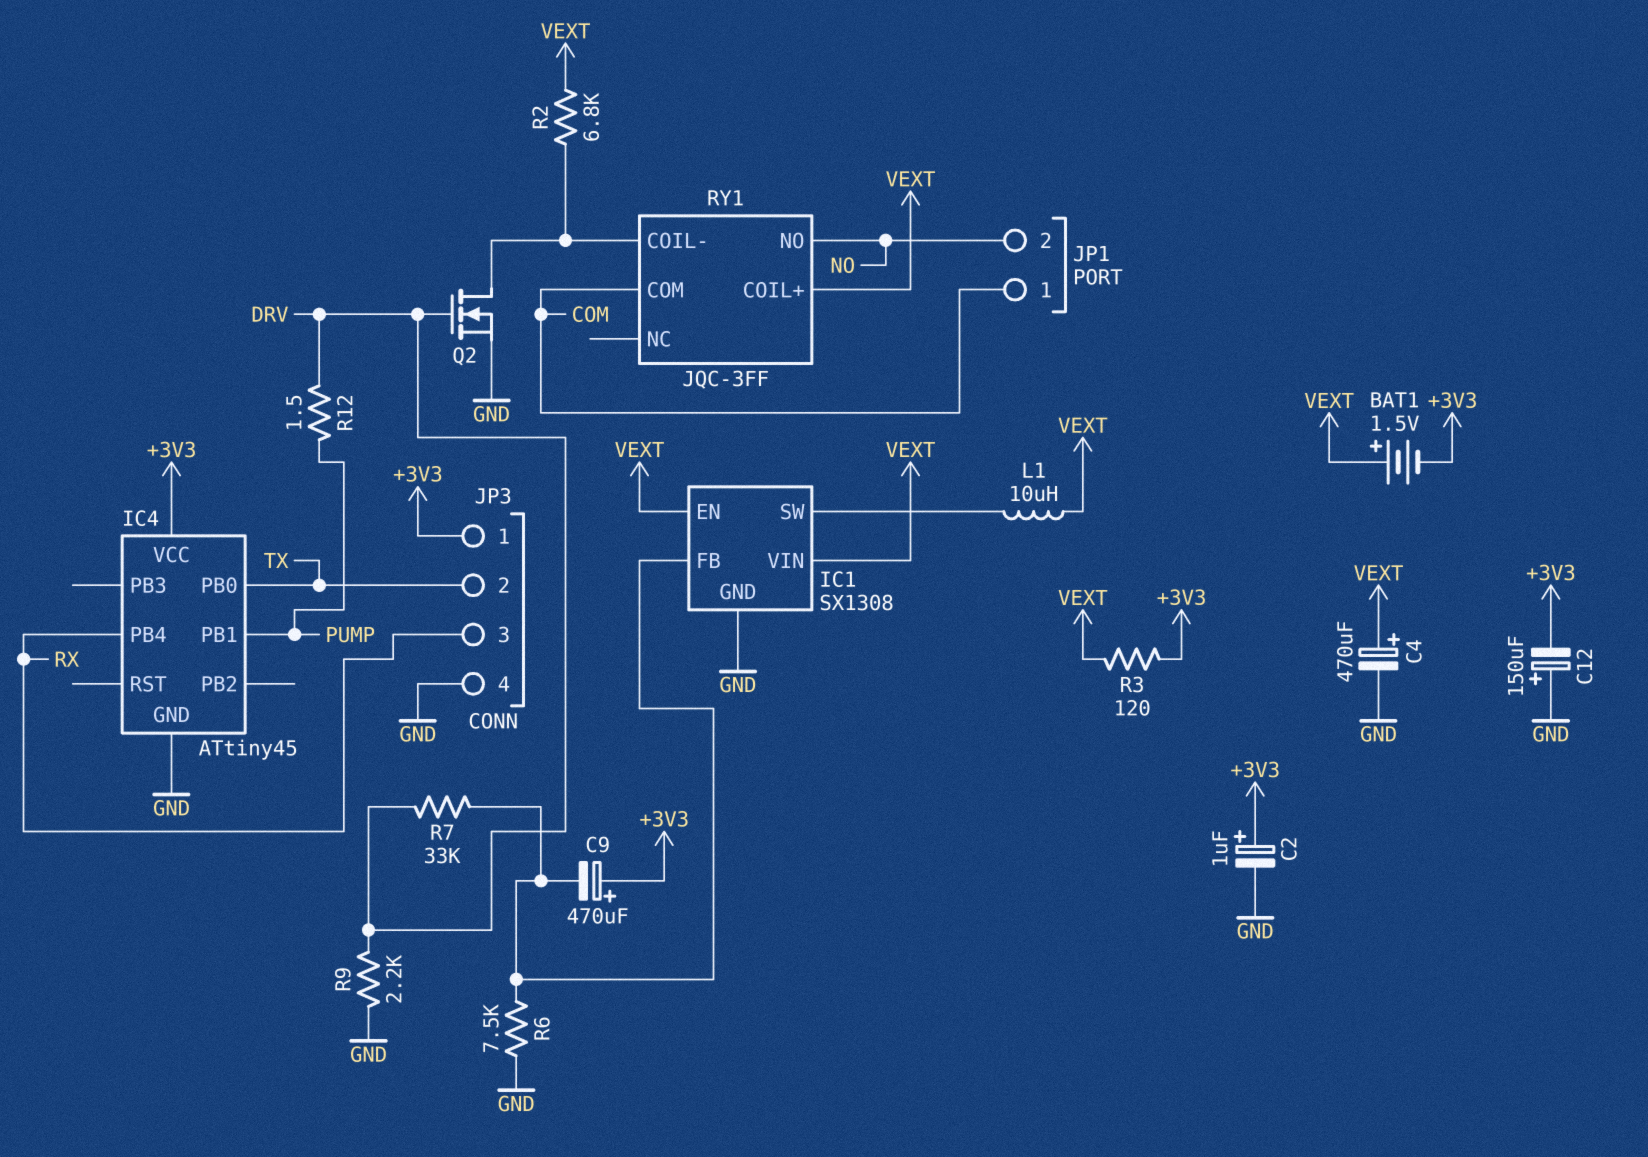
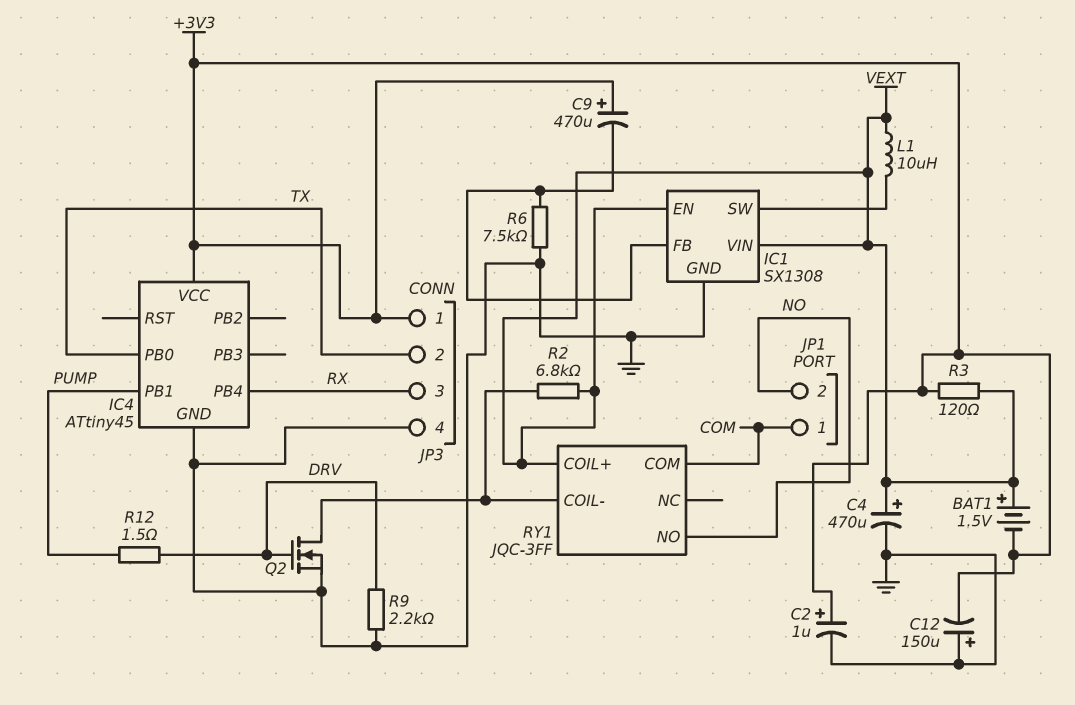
R7: 33k (DRV, IC1/FB) -> none

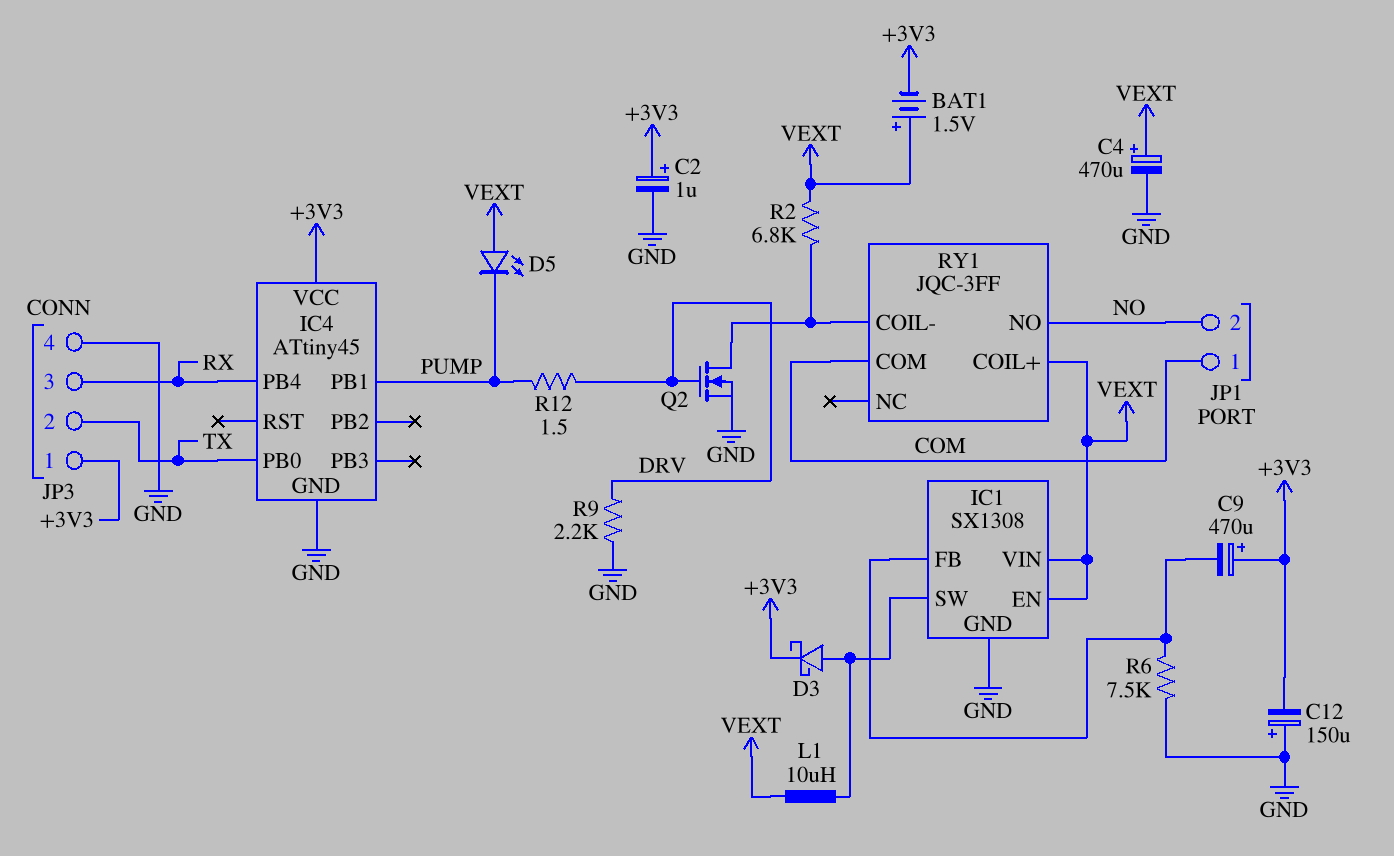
D3: none -> schottky (A IC1/SW, K +3V3)
D5: none -> LED (A VEXT, K PUMP)
R3: 120 (+3V3, VEXT) -> none

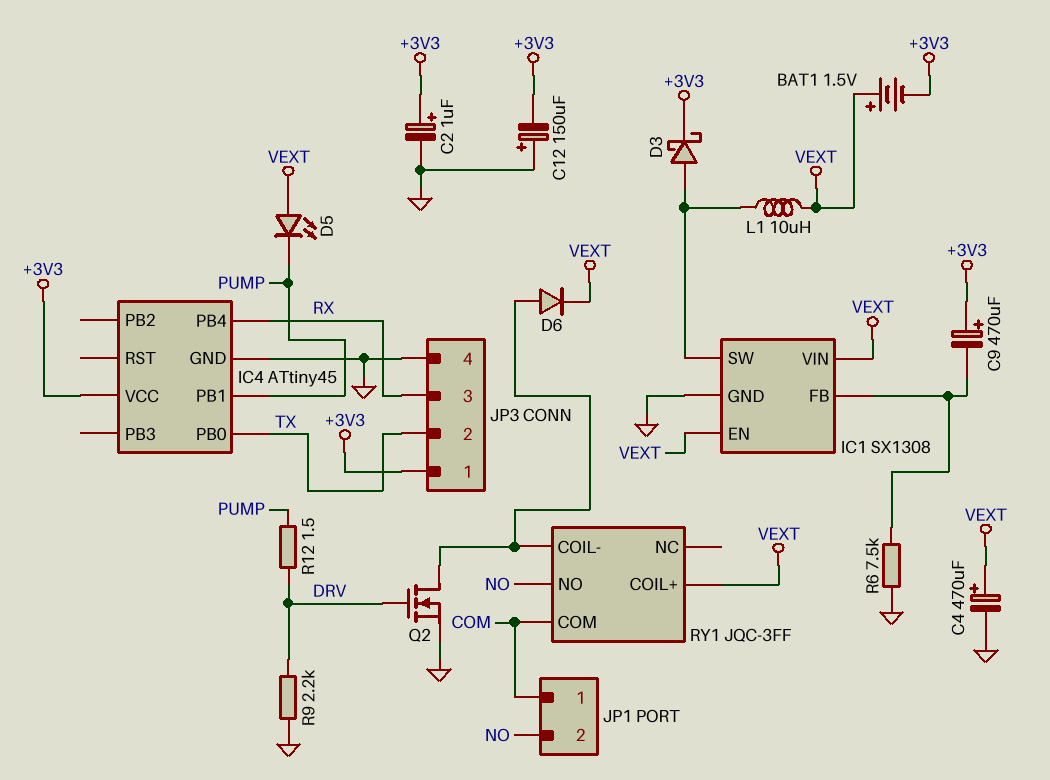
D6: none -> diode (A RY1/COIL-, K VEXT)
R2: 6.8k (RY1/COIL-, VEXT) -> none

